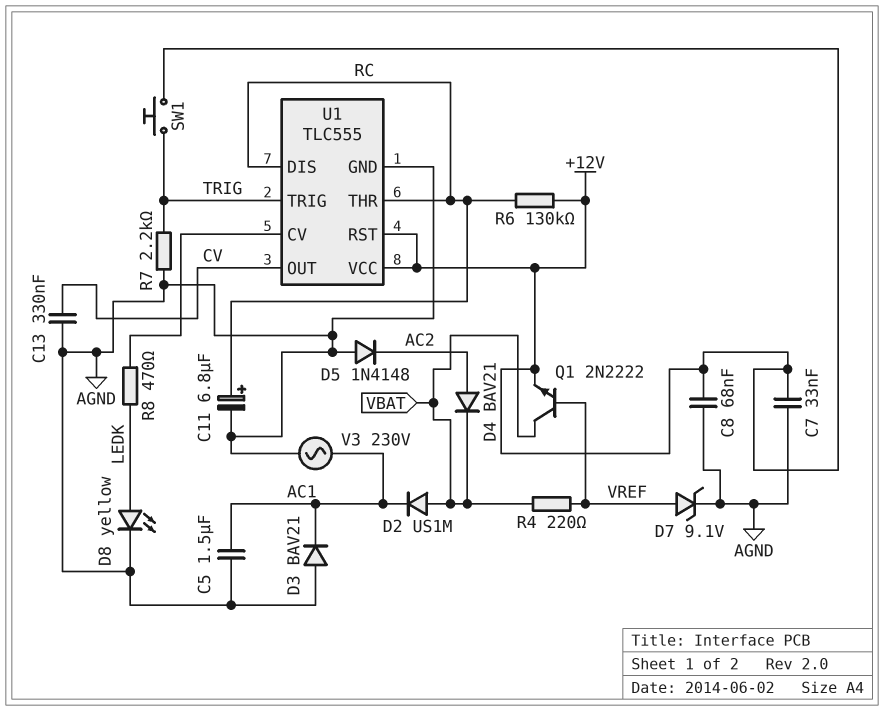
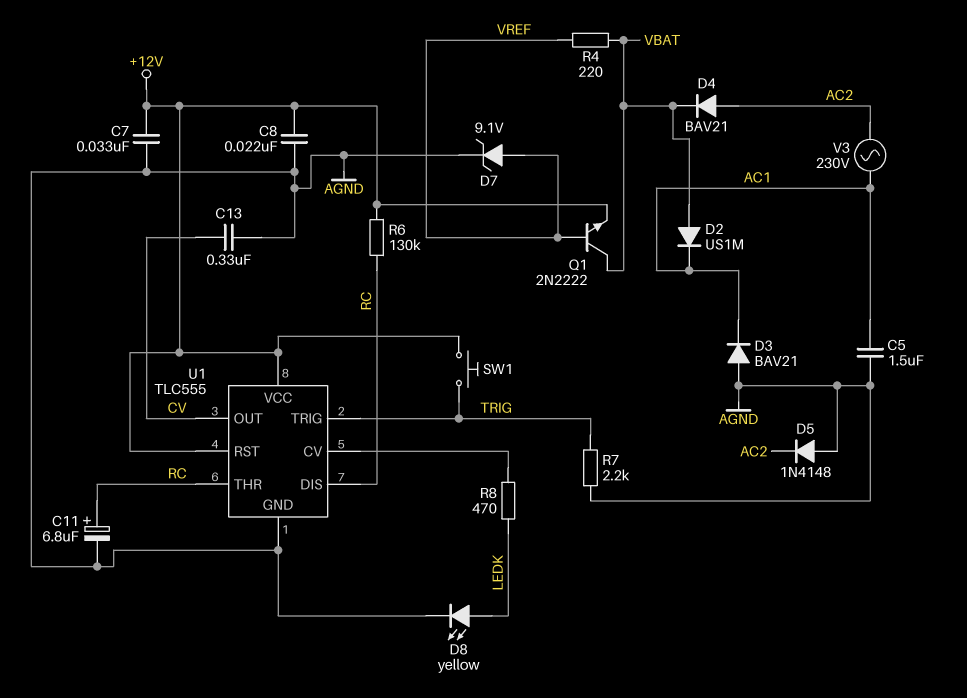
C8: 68nF (+12V, AGND) -> 22nF (+12V, AGND)
V3: AC 230V (AC1, AGND) -> AC 230V (AC1, AC2)

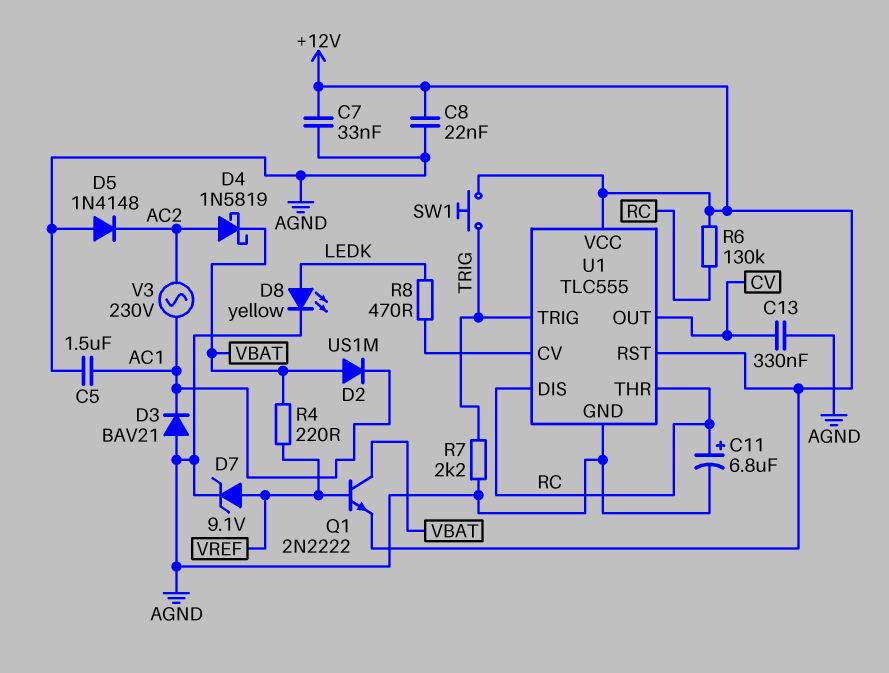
D4: diode BAV21 (A AC2, K VBAT) -> schottky 1N5819 (A AC2, K VBAT)

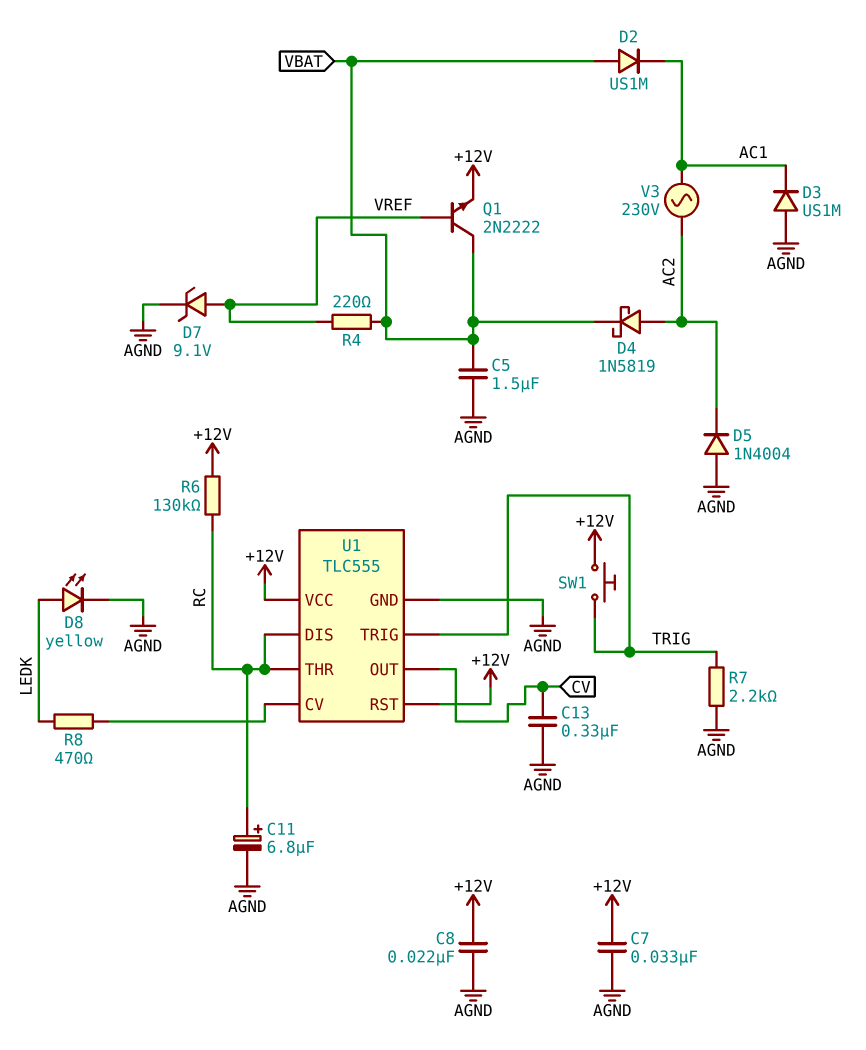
C5: 1.5uF (AC1, AGND) -> 1.5uF (AGND, VBAT)
D3: diode BAV21 (A AGND, K AC1) -> diode US1M (A AGND, K AC1)
D5: diode 1N4148 (A AGND, K AC2) -> diode 1N4004 (A AGND, K AC2)

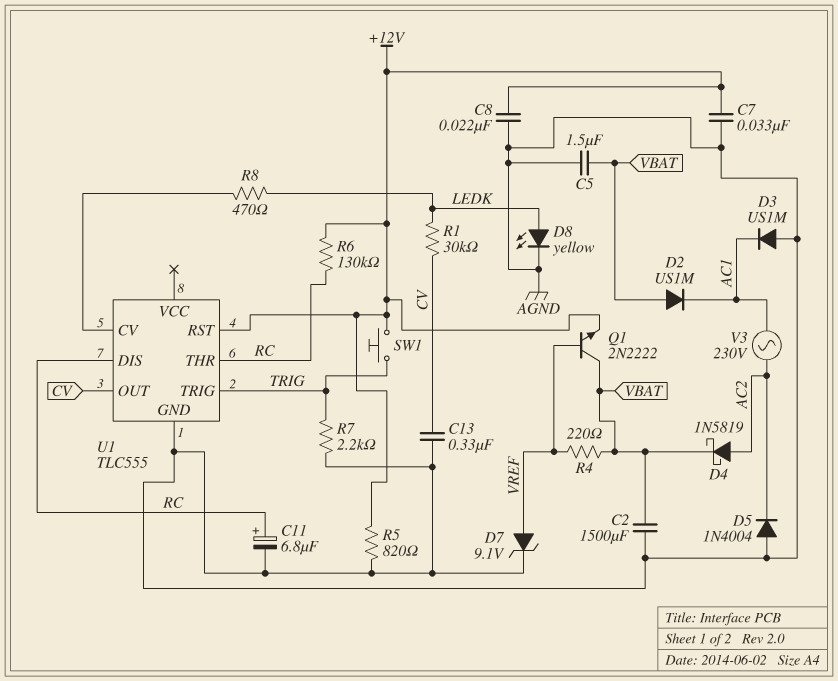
C2: none -> 1500uF (AGND, VBAT)
R1: none -> 30k (CV, LEDK)
R5: none -> 820 (+12V, AGND)
U1 pin VCC: +12V -> none

